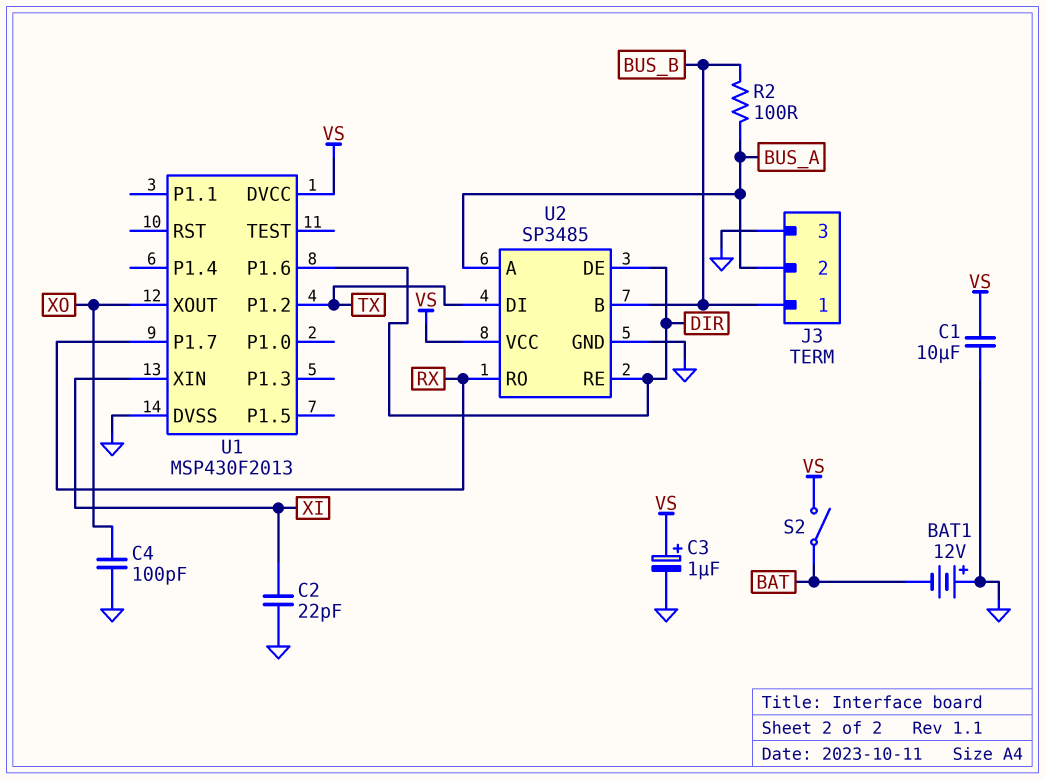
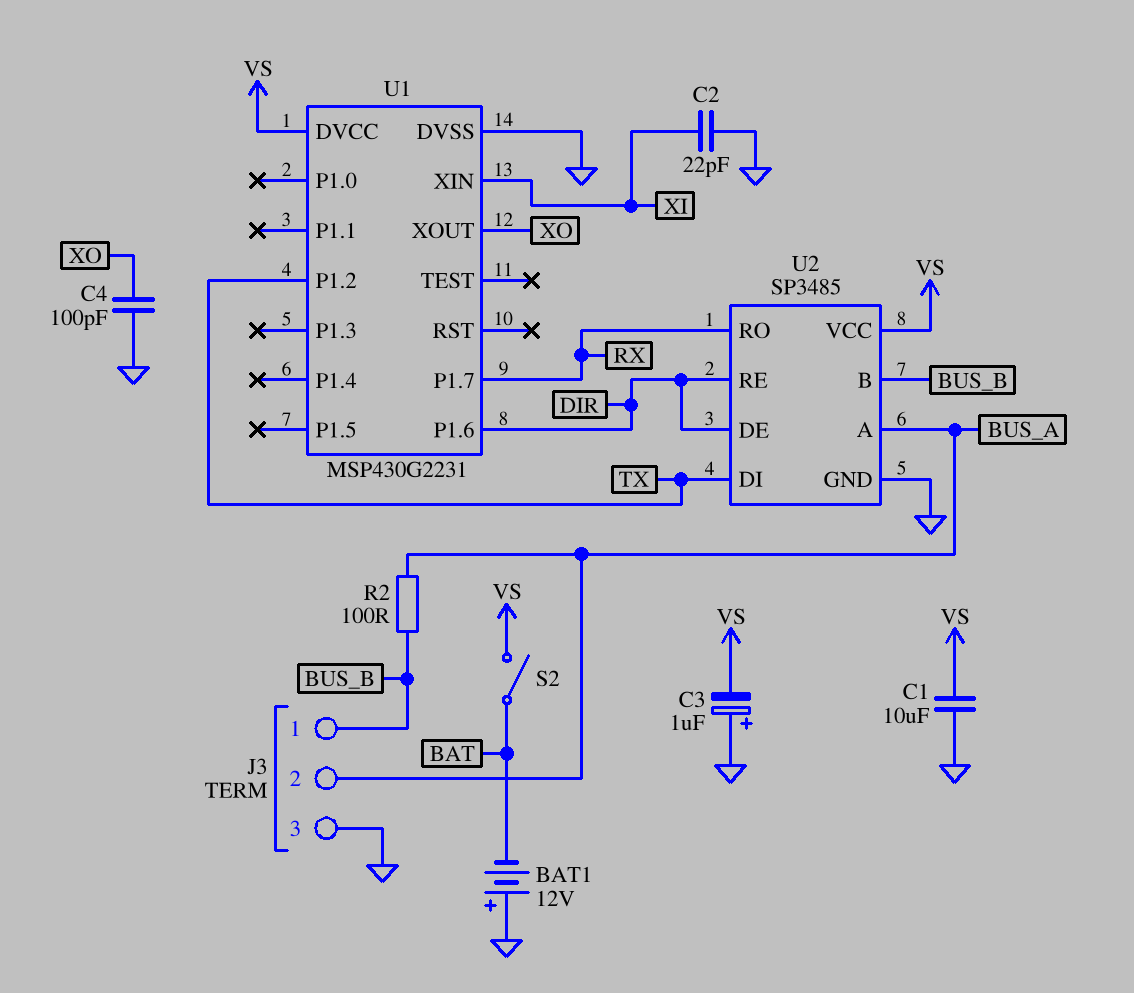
C3: 1uF (plus VS, minus GND) -> 1uF (plus GND, minus VS)
U1: MSP430F2013 -> MSP430G2231

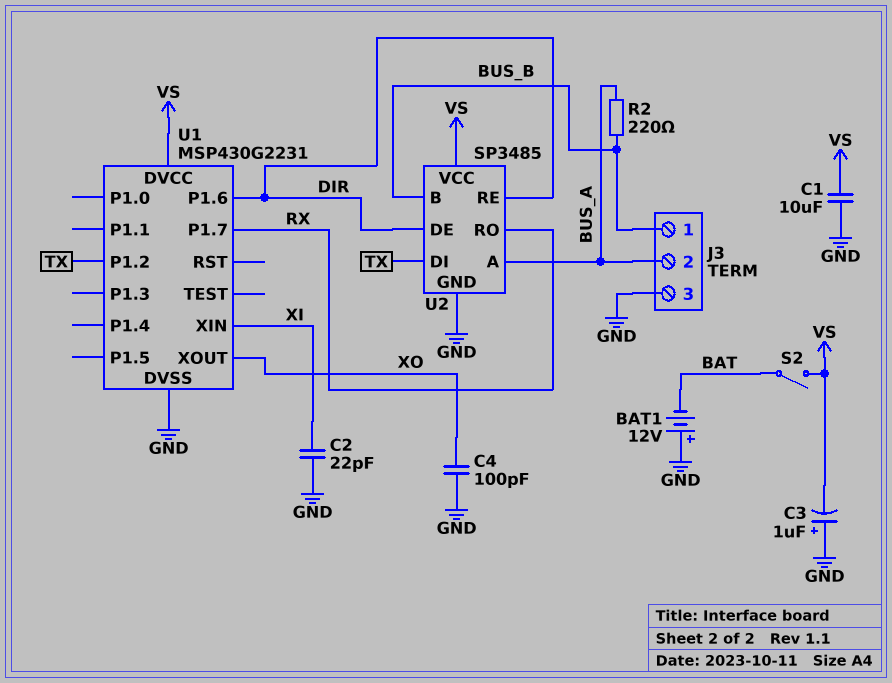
R2: 100 (BUS_A, BUS_B) -> 220 (BUS_A, BUS_B)

